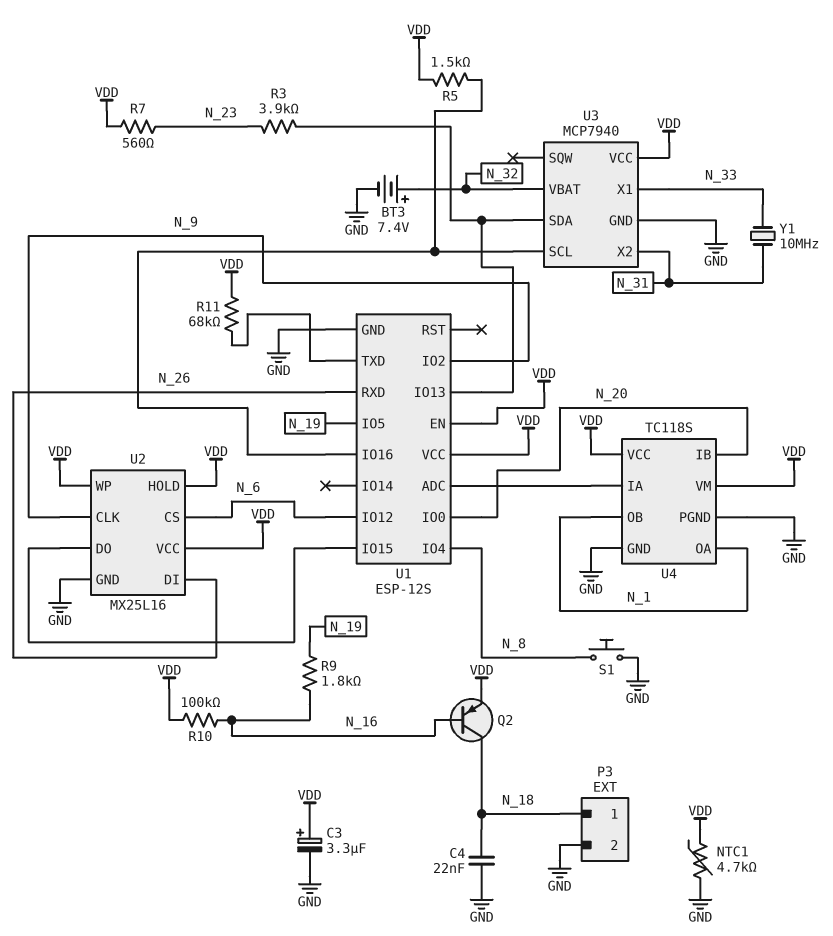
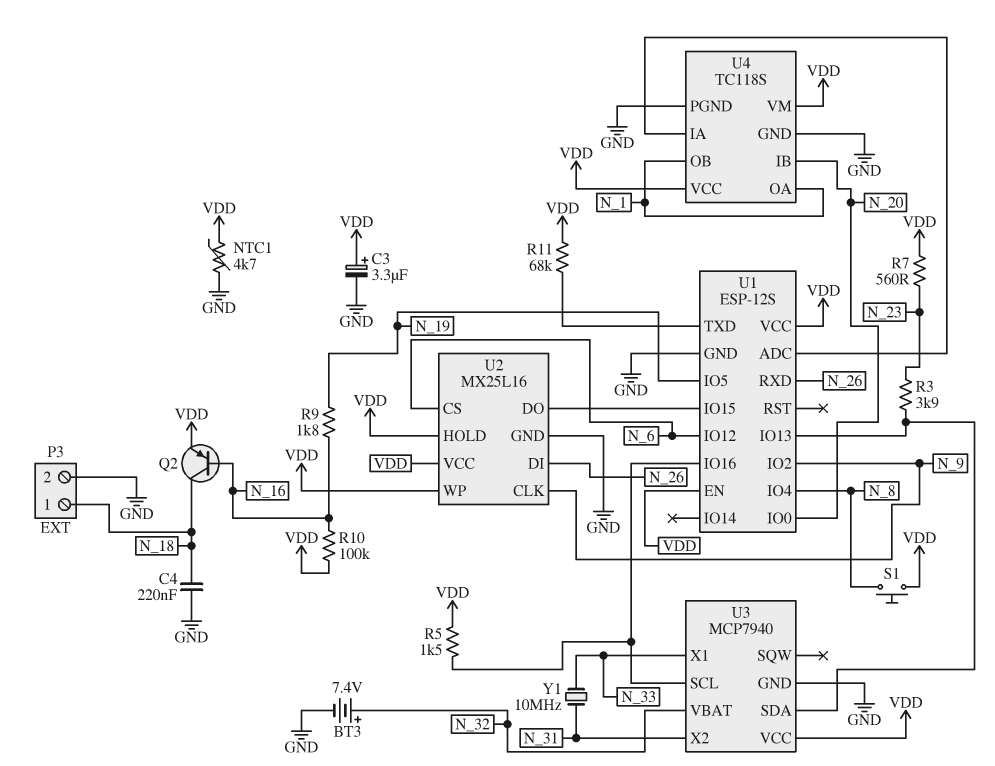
C4: 22nF (GND, N_18) -> 220nF (GND, N_18)
S1: button (GND, N_8) -> button (N_8, VDD)

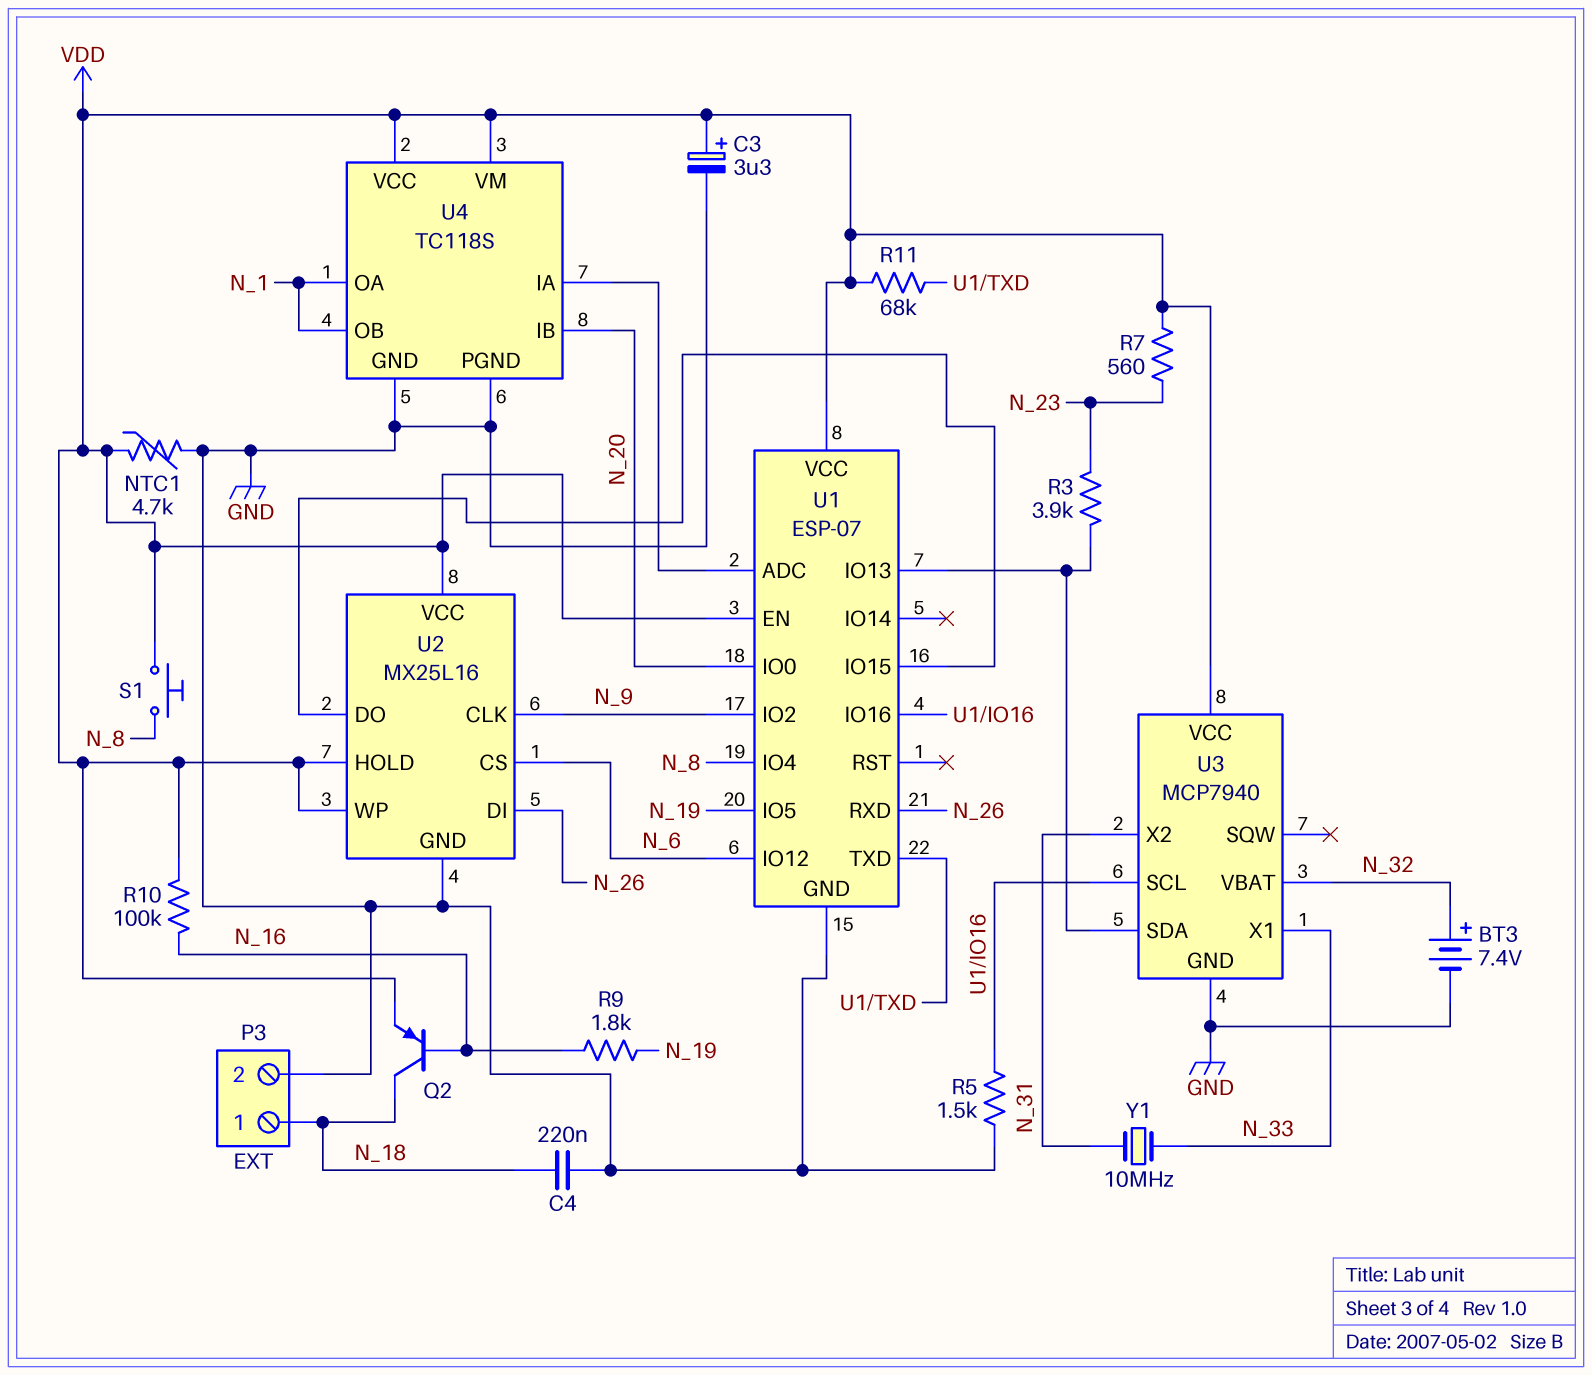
R5: 1.5k (U1/IO16, VDD) -> 1.5k (GND, U1/IO16)
U1: ESP-12S -> ESP-07

